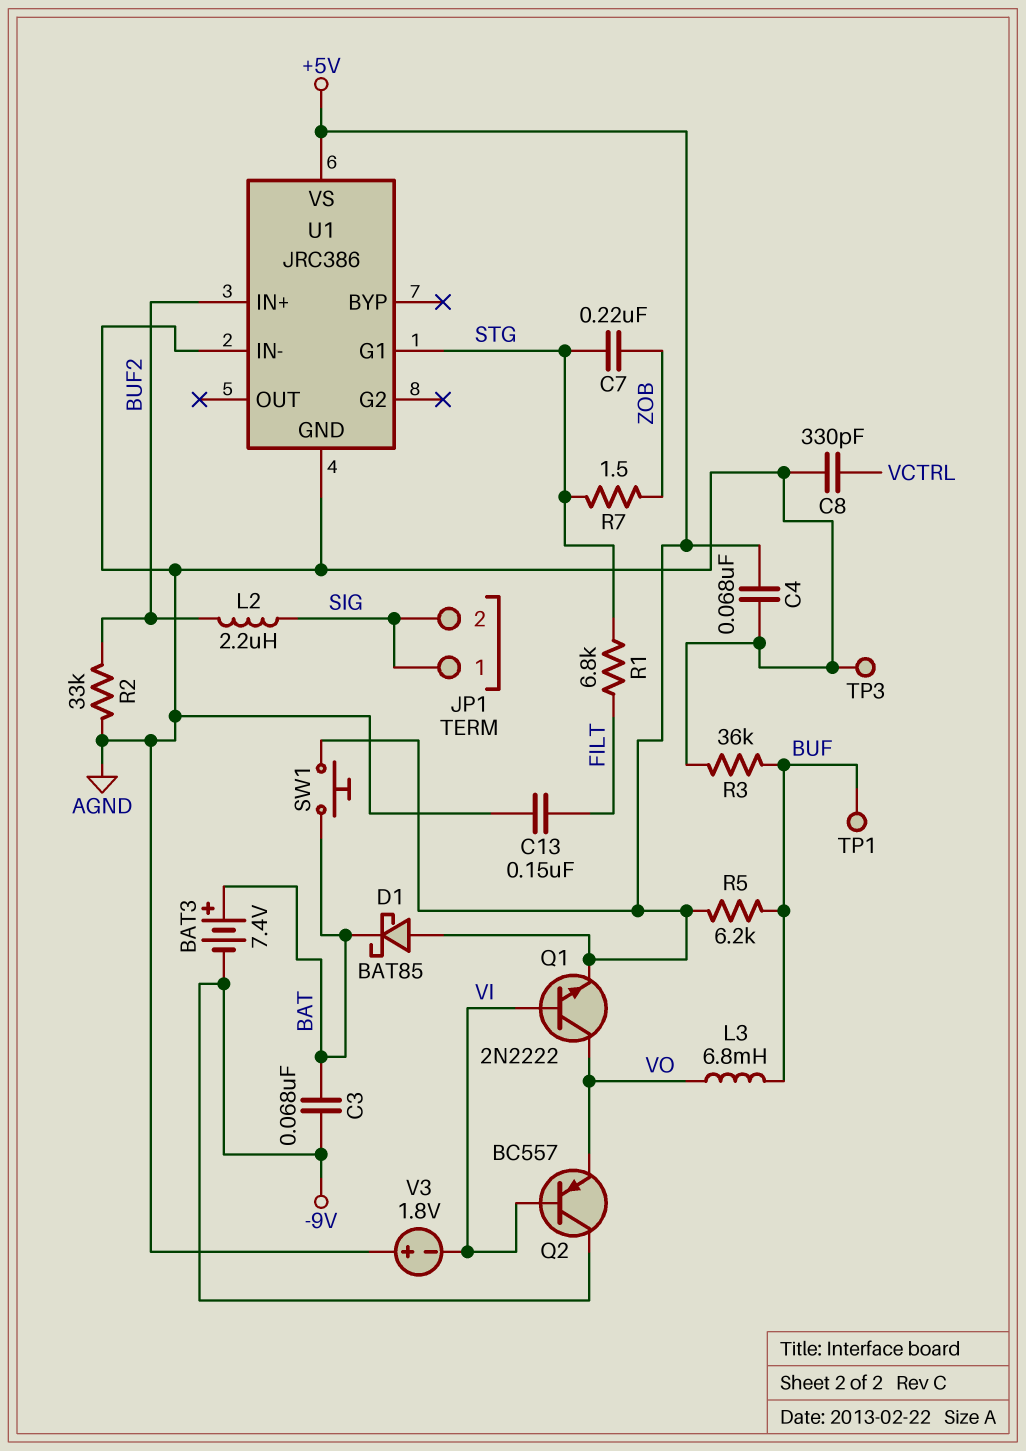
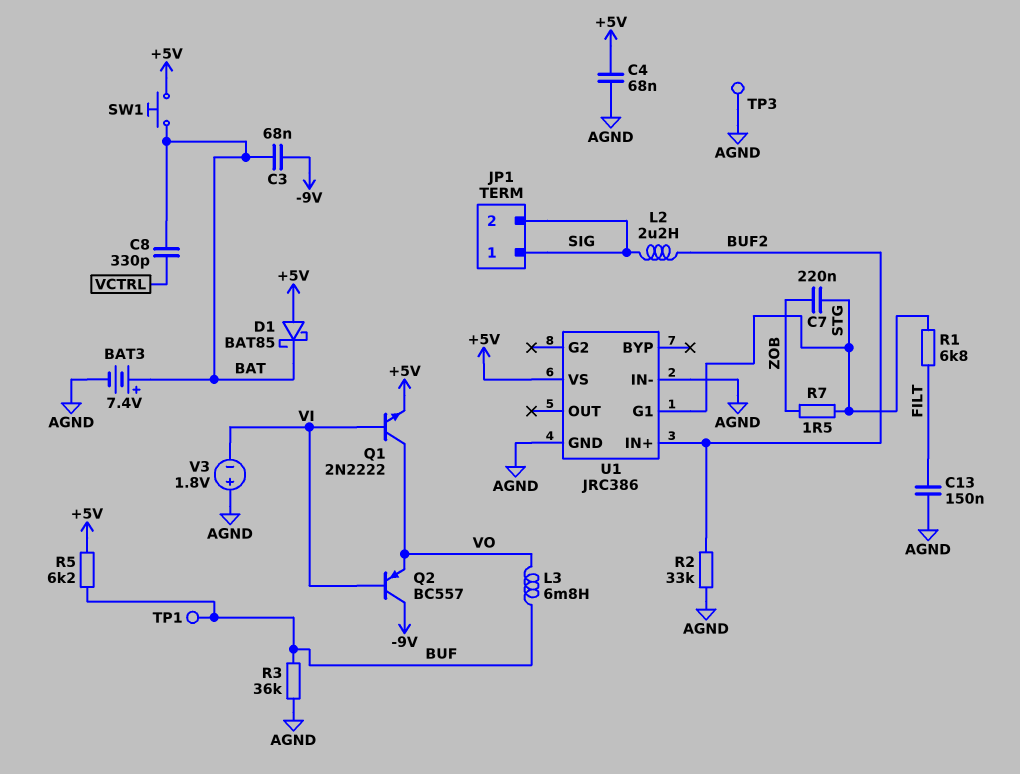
BAT3: 7.4V (plus BAT, minus -9V) -> 7.4V (plus BAT, minus AGND)
C8: 330pF (AGND, VCTRL) -> 330pF (BAT, VCTRL)

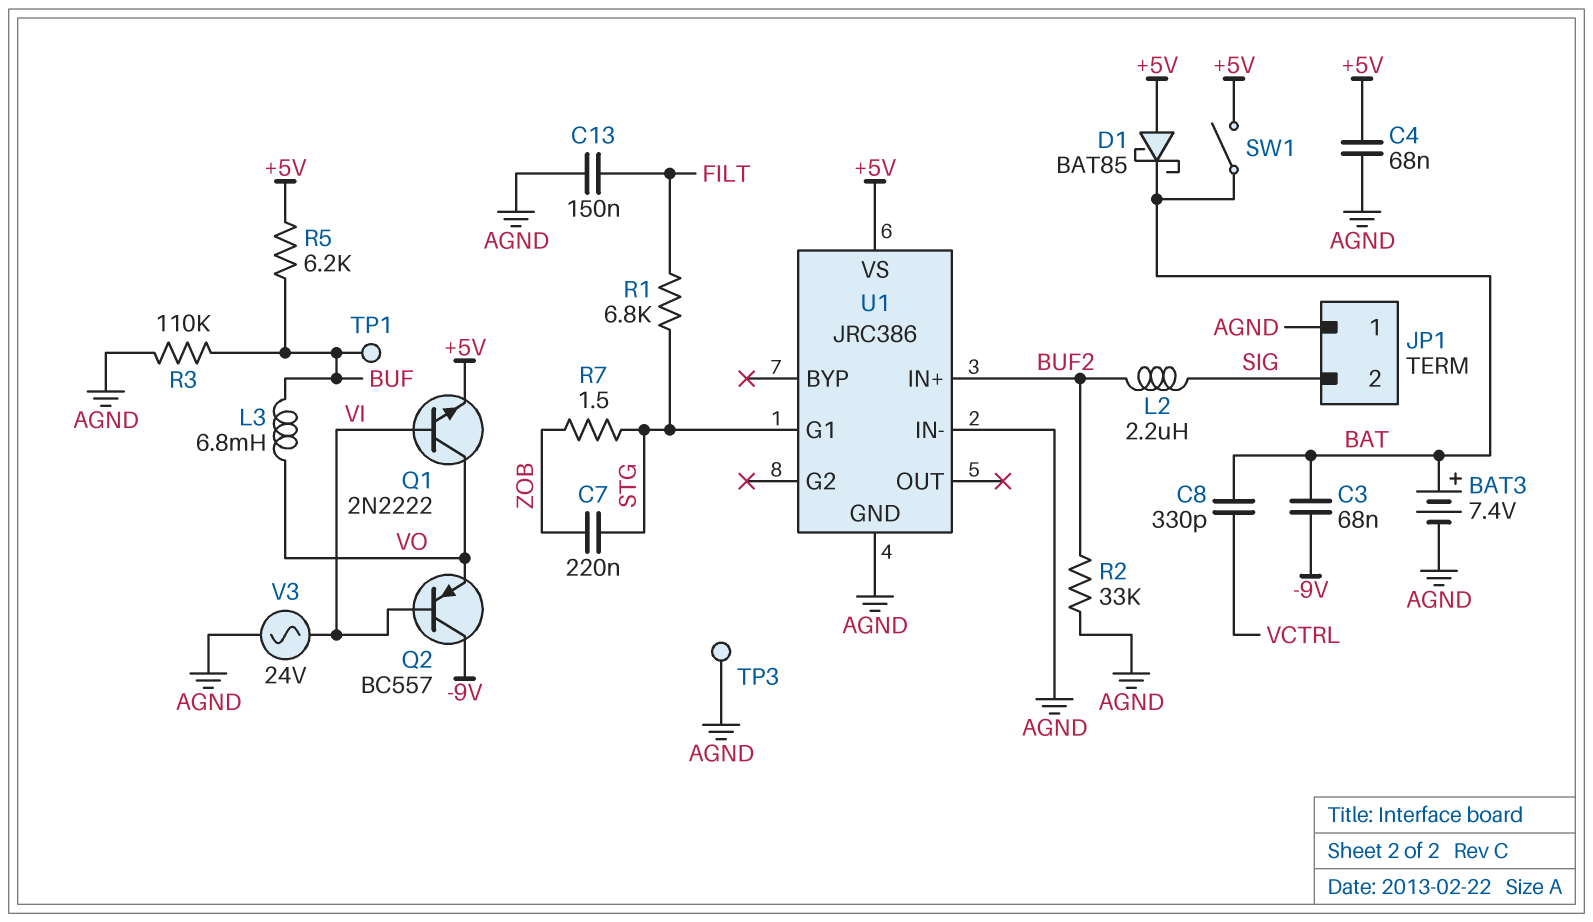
JP1 pin 1: SIG -> AGND
R3: 36k (AGND, BUF) -> 110k (AGND, BUF)
SW1: button (+5V, BAT) -> switch (+5V, BAT)
V3: 1.8V (plus AGND, minus VI) -> AC 24V (AGND, VI)

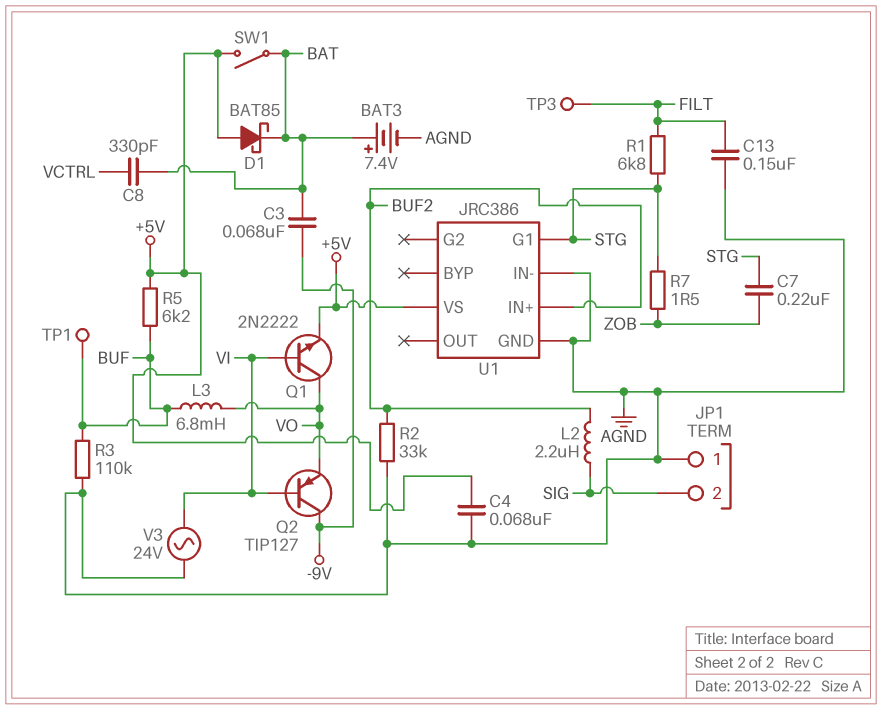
Q2: PNP BC557 (B VI, C -9V, E VO) -> PNP TIP127 (B VI, C -9V, E VO)
TP3: test point (AGND) -> test point (FILT)

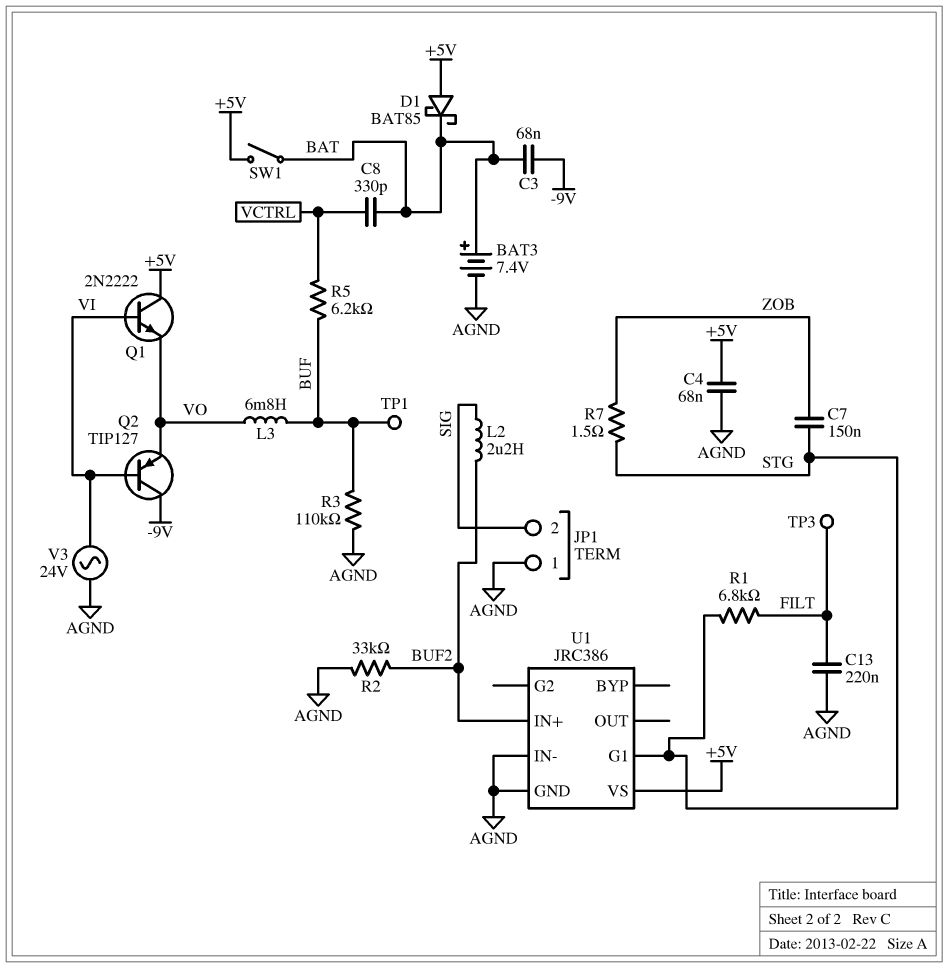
C7: 220nF (STG, ZOB) -> 150nF (STG, ZOB)
C13: 150nF (AGND, FILT) -> 220nF (AGND, FILT)
Q1: NPN 2N2222 (B VI, C VO, E +5V) -> NPN 2N2222 (B VI, C +5V, E VO)
R5: 6.2k (+5V, BUF) -> 6.2k (BUF, VCTRL)

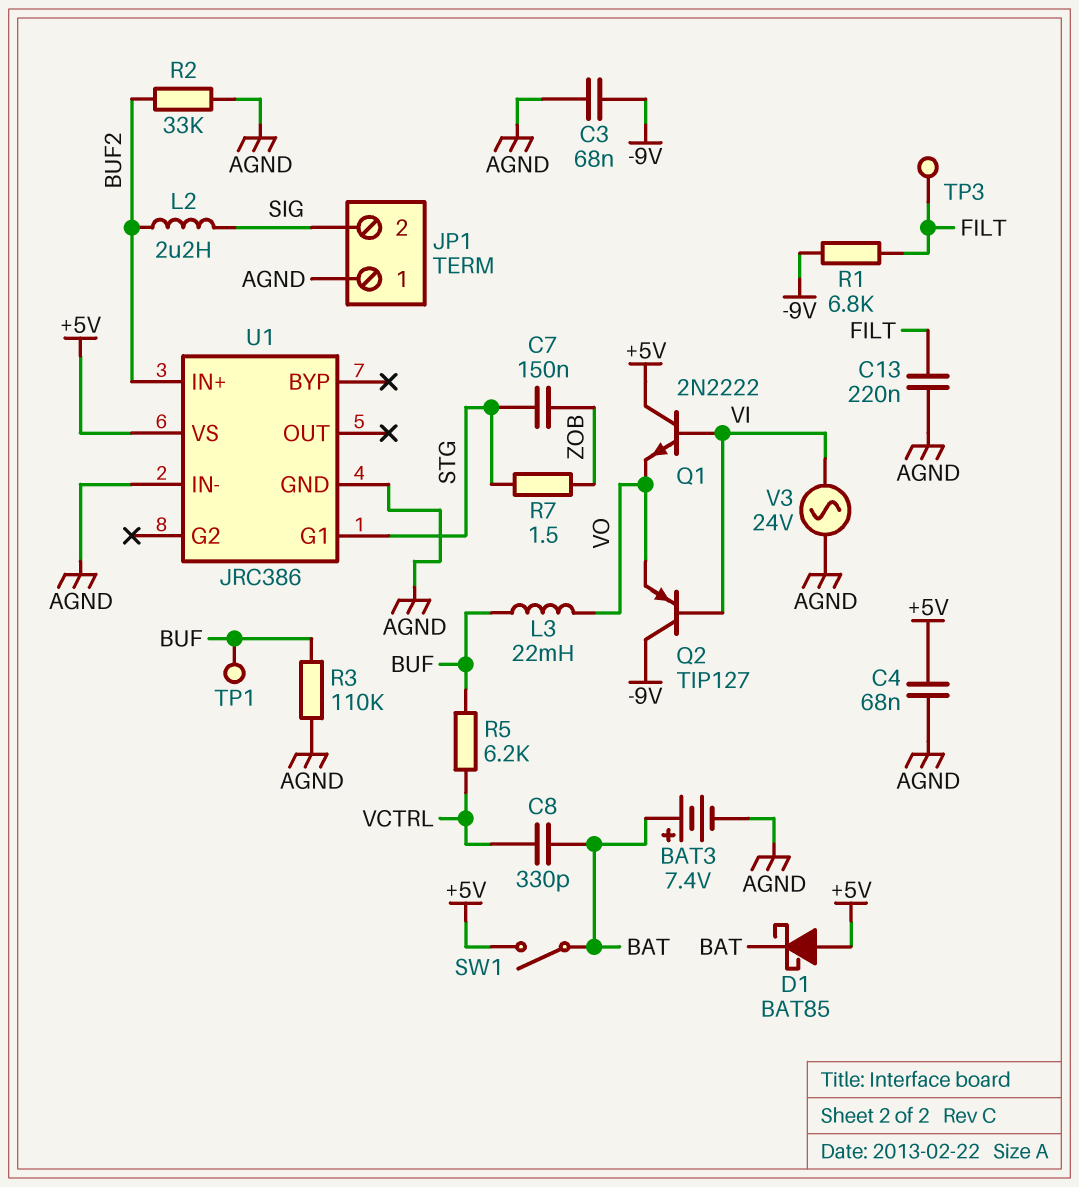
C3: 68nF (-9V, BAT) -> 68nF (-9V, AGND)
L3: 6.8mH (BUF, VO) -> 22mH (BUF, VO)
R1: 6.8k (FILT, STG) -> 6.8k (-9V, FILT)

